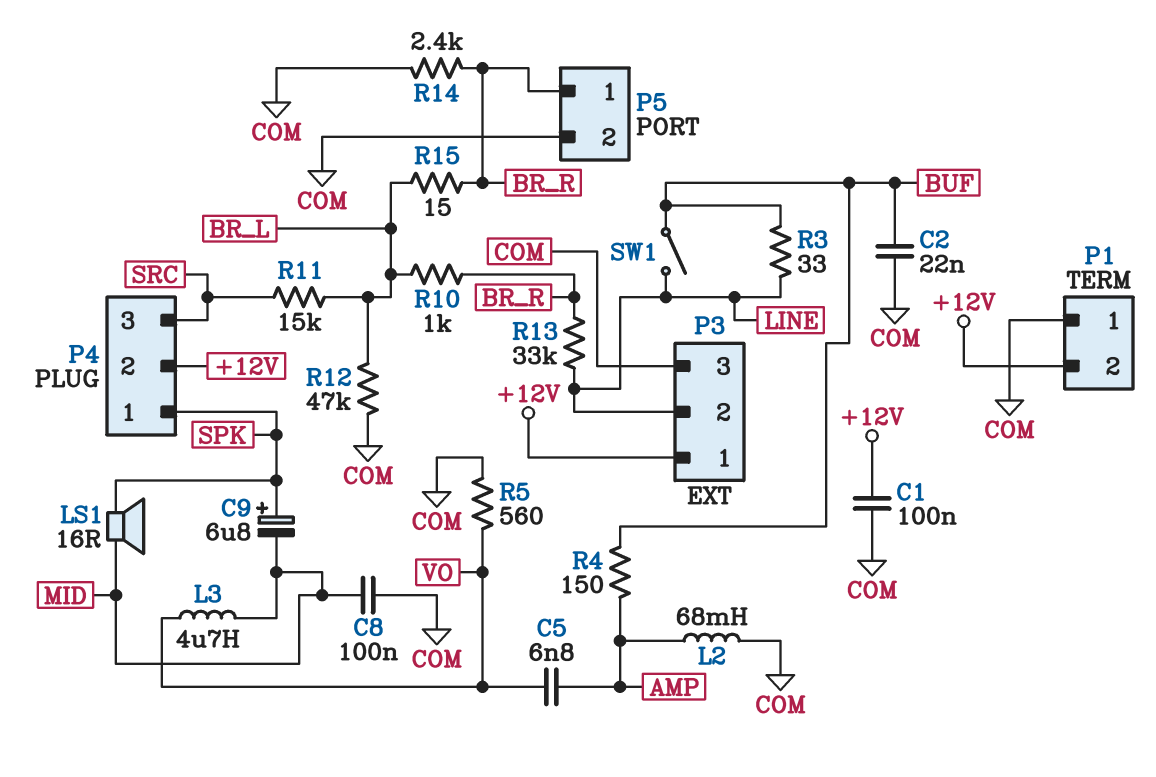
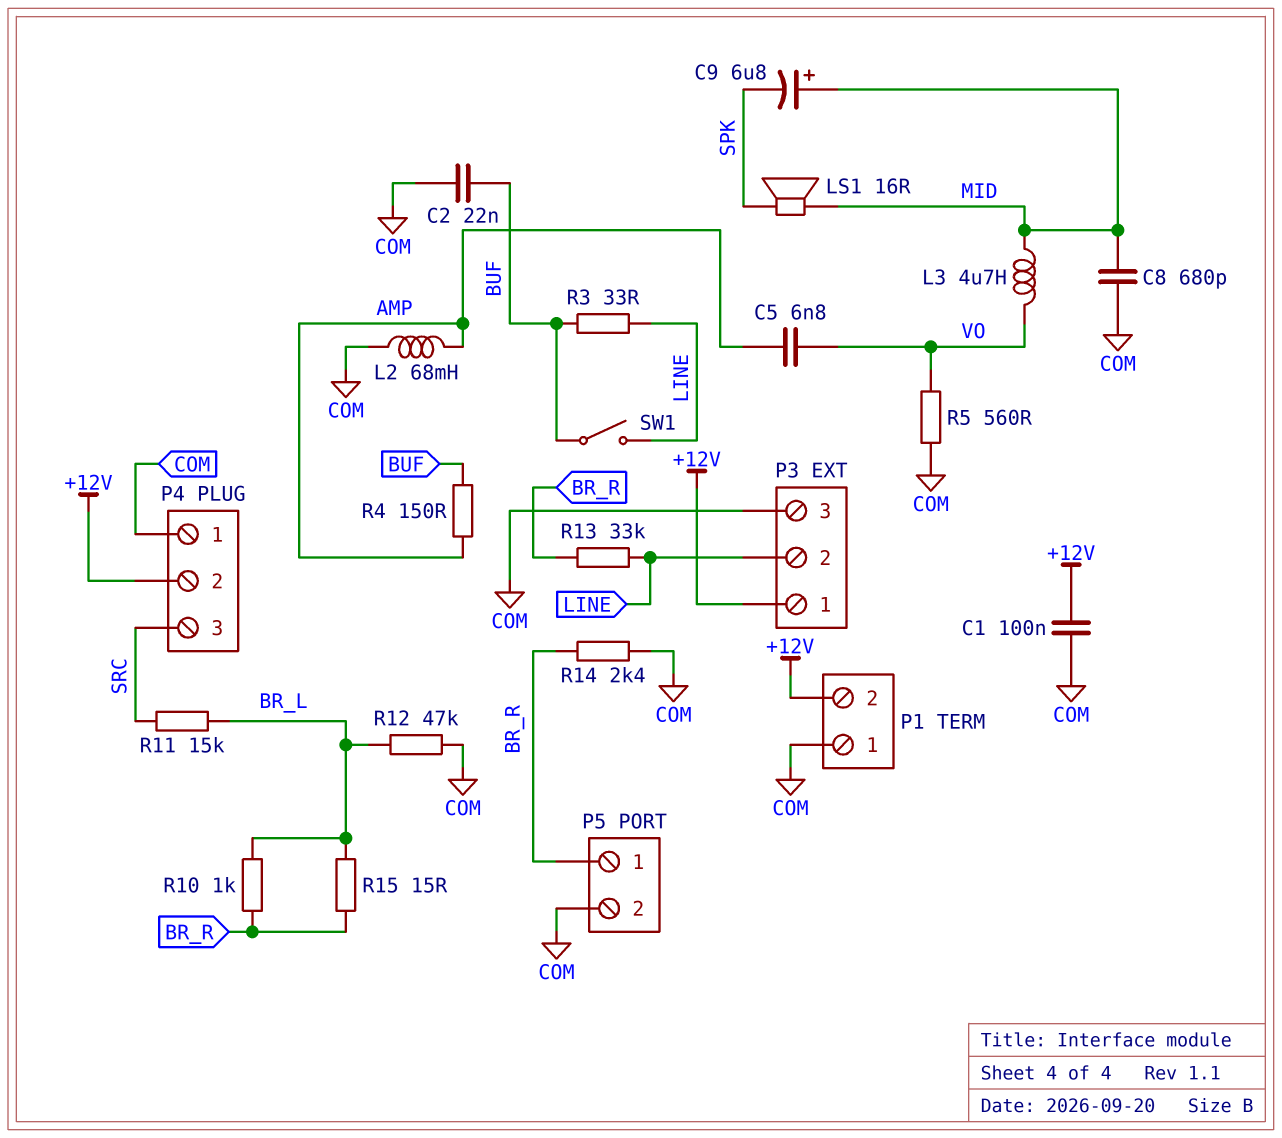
C8: 100nF (COM, MID) -> 680pF (COM, MID)
C9: 6.8uF (plus SPK, minus MID) -> 6.8uF (plus MID, minus SPK)
P4 pin 1: SPK -> COM

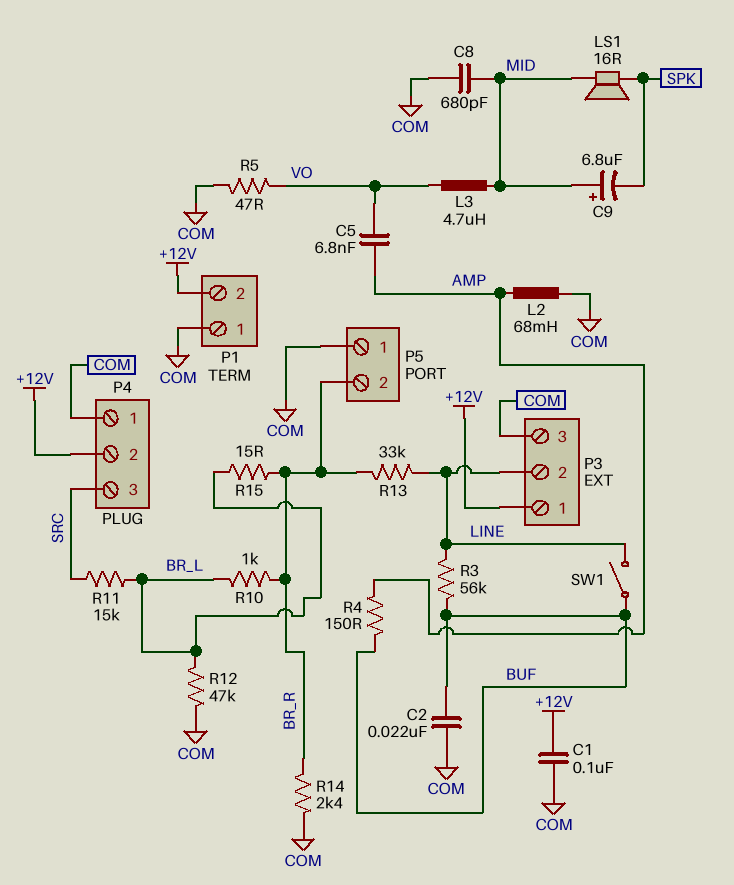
P5 pin 1: BR_R -> COM
P5 pin 2: COM -> BR_R
R3: 33 (BUF, LINE) -> 56k (BUF, LINE)
R5: 560 (COM, VO) -> 47 (COM, VO)

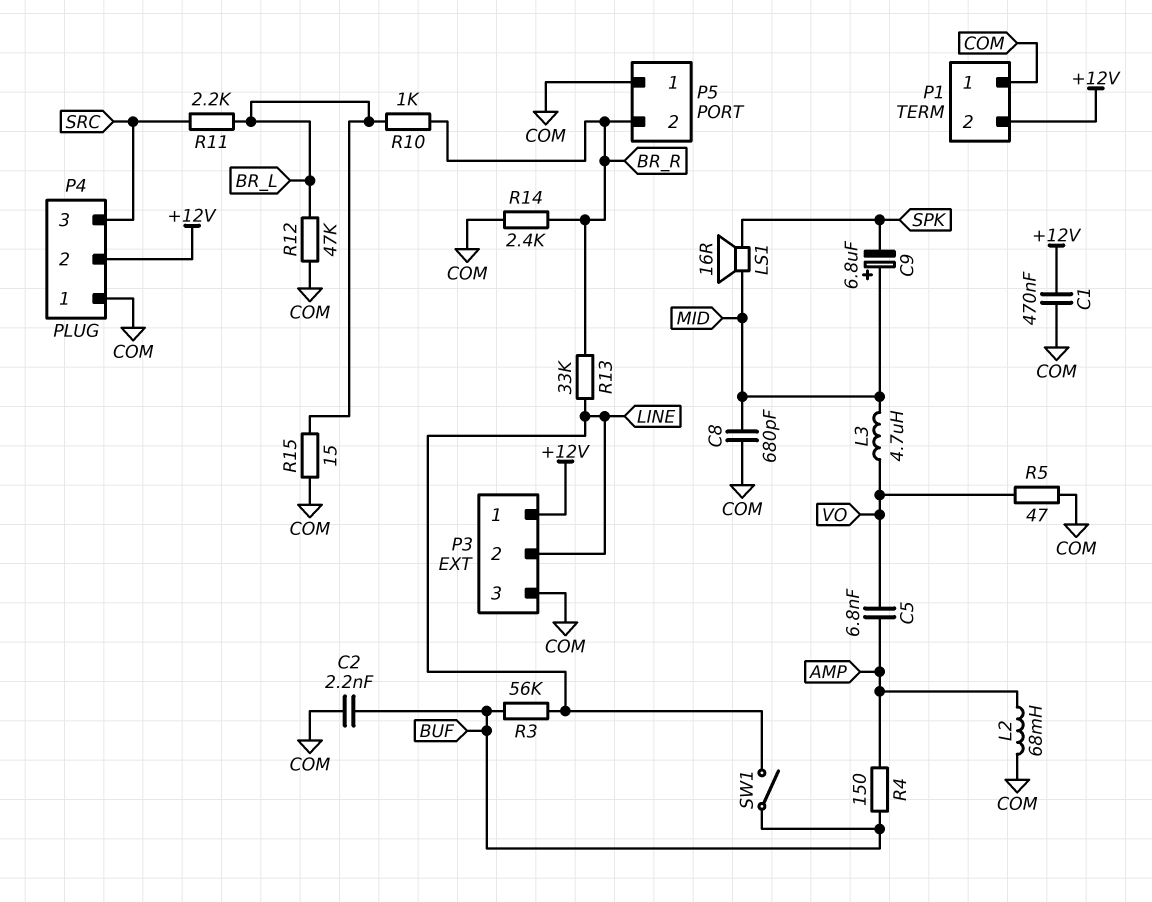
C1: 100nF (+12V, COM) -> 470nF (+12V, COM)
C2: 22nF (BUF, COM) -> 2.2nF (BUF, COM)
R11: 15k (BR_L, SRC) -> 2.2k (BR_L, SRC)
R15: 15 (BR_L, BR_R) -> 15 (BR_L, COM)

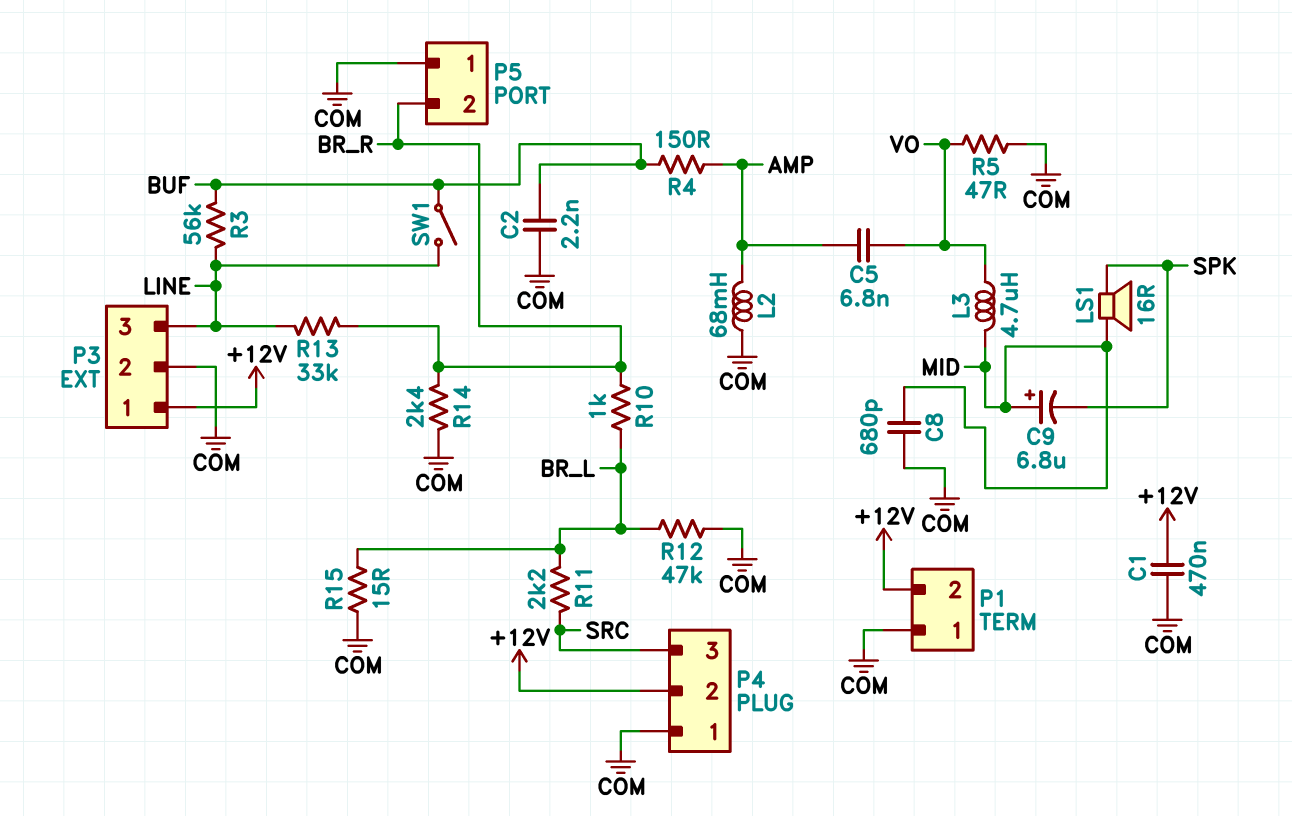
P3 pin 2: LINE -> COM
P3 pin 3: COM -> LINE

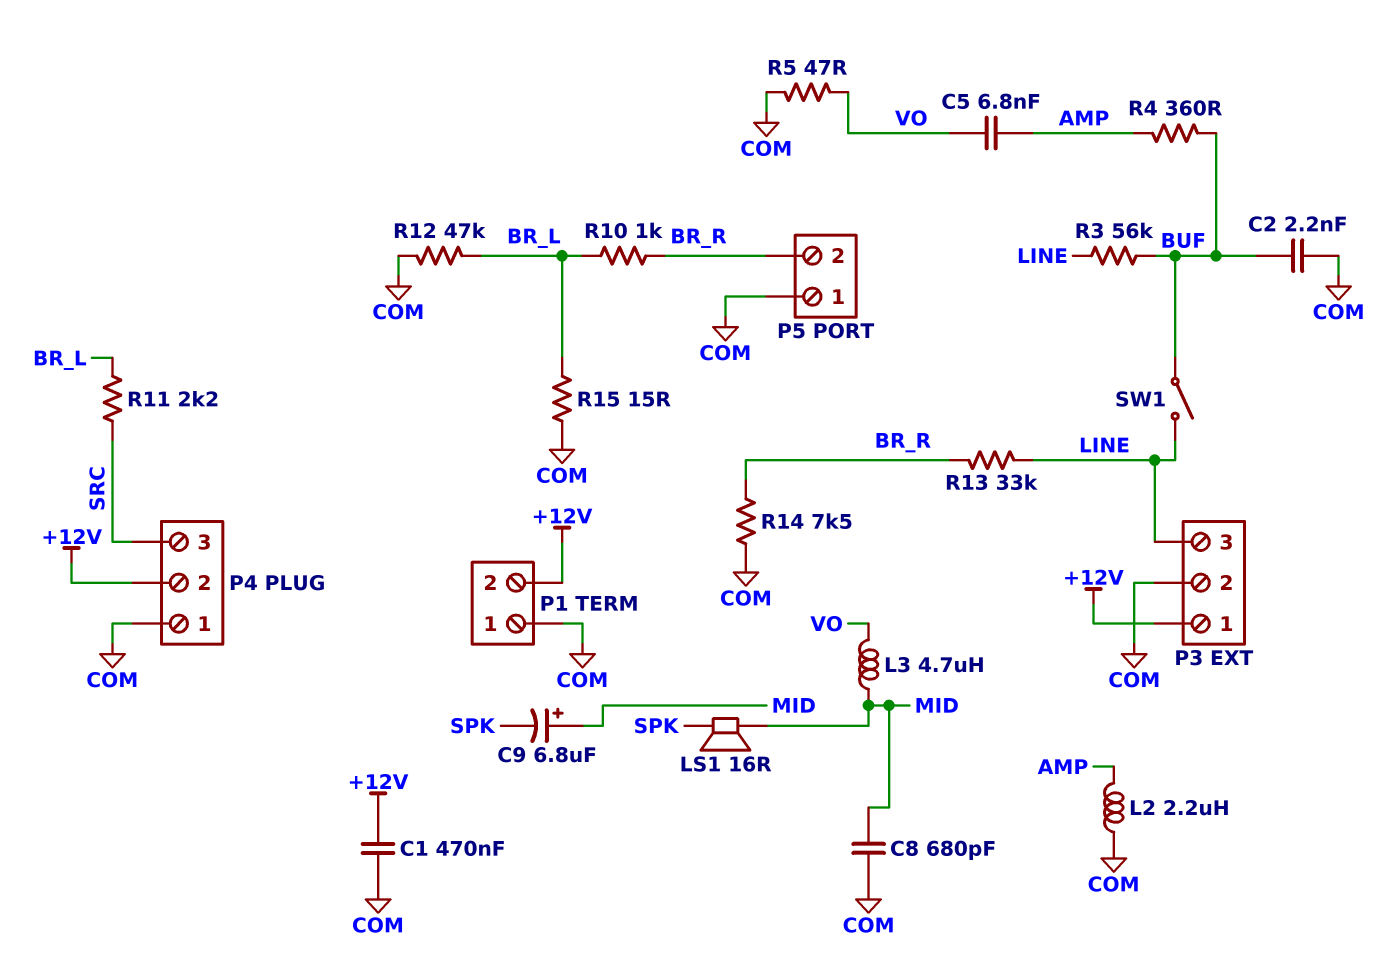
L2: 68mH (AMP, COM) -> 2.2uH (AMP, COM)
R4: 150 (AMP, BUF) -> 360 (AMP, BUF)
R14: 2.4k (BR_R, COM) -> 7.5k (BR_R, COM)

